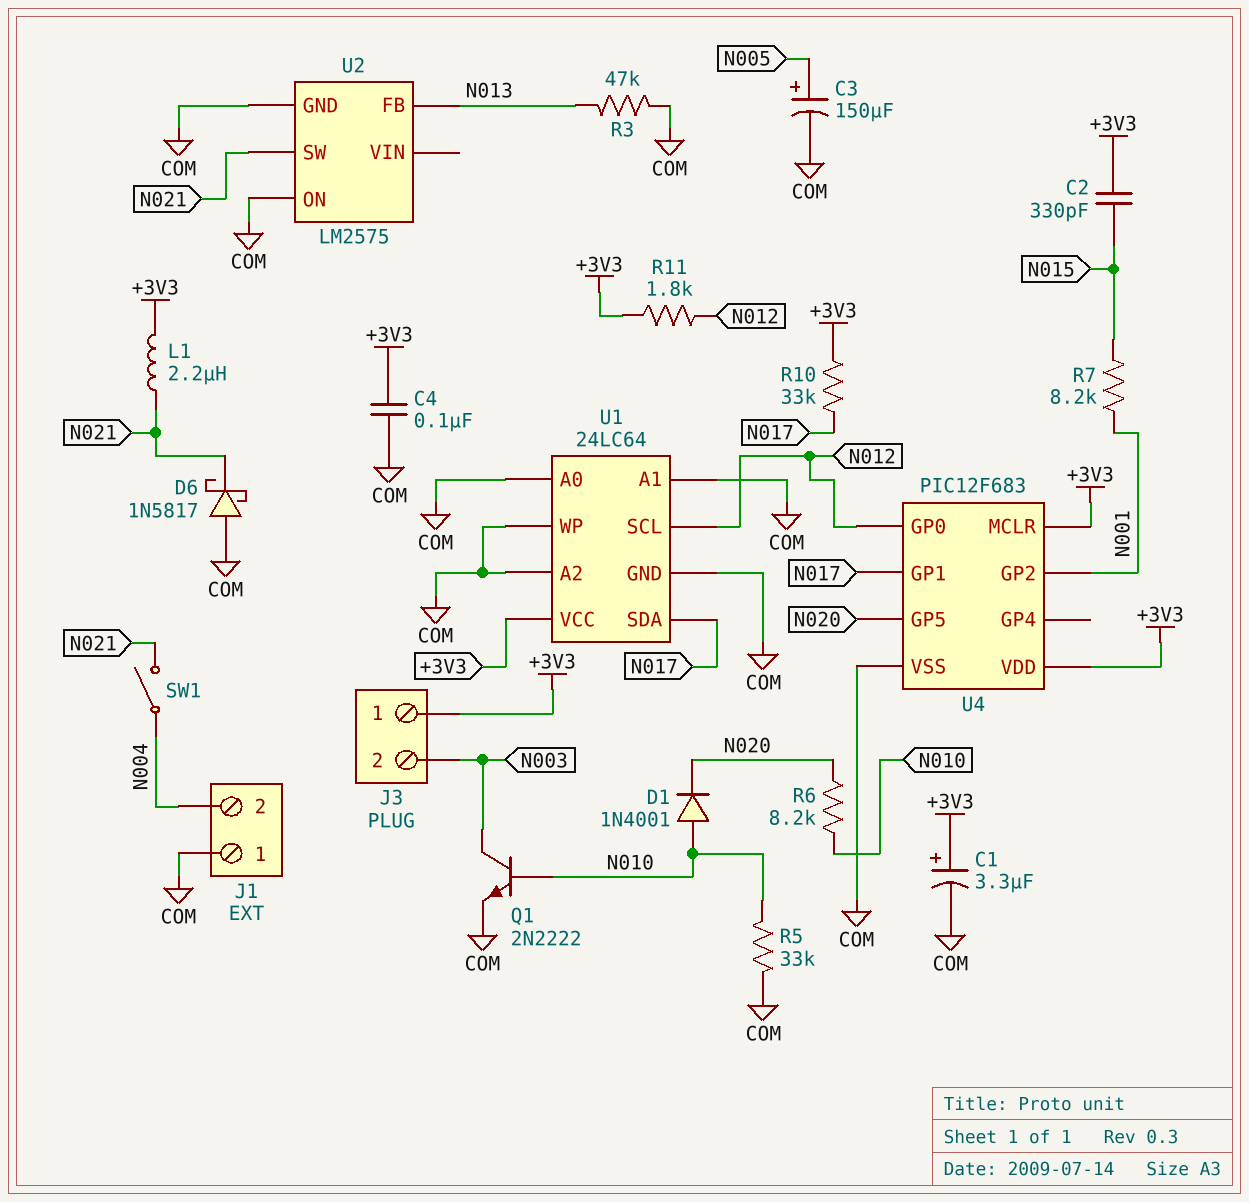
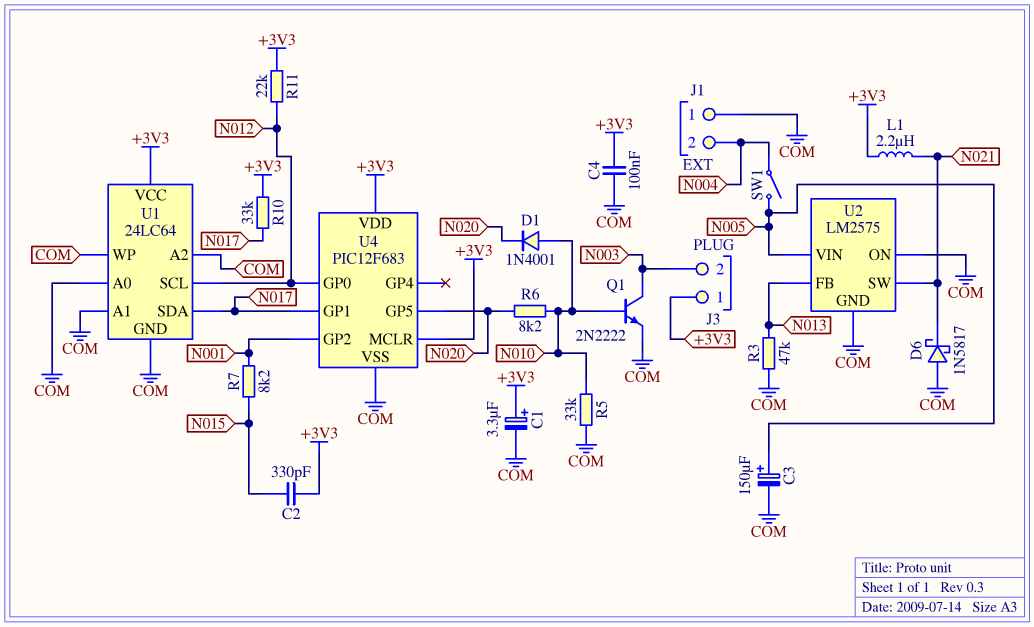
R11: 1.8k (+3V3, N012) -> 22k (+3V3, N012)
SW1: switch (N004, N021) -> switch (N004, N005)
U2 pin VIN: none -> N005

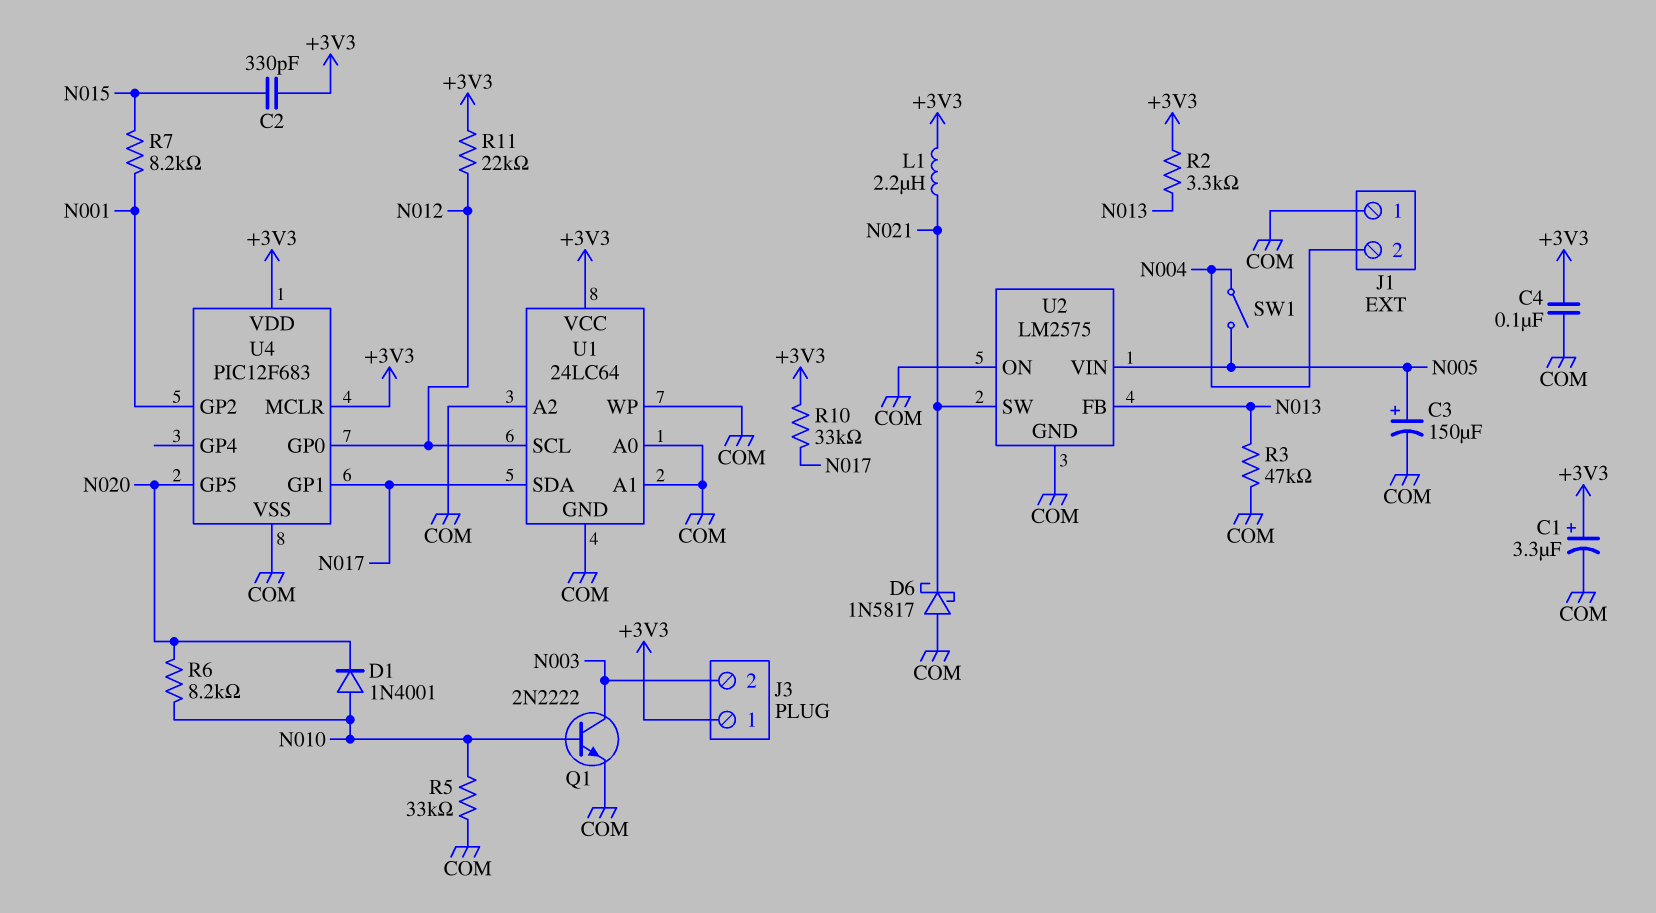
R2: none -> 3.3k (+3V3, N013)

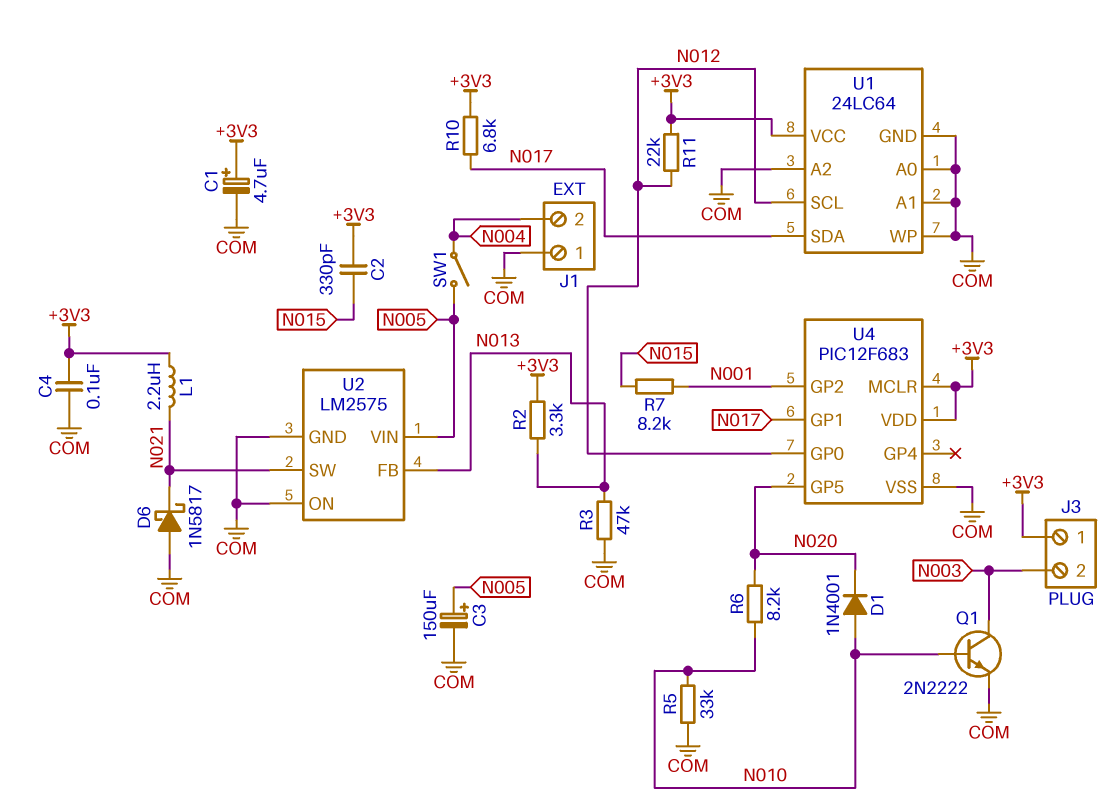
C1: 3.3uF (plus +3V3, minus COM) -> 4.7uF (plus +3V3, minus COM)
R10: 33k (+3V3, N017) -> 6.8k (+3V3, N017)

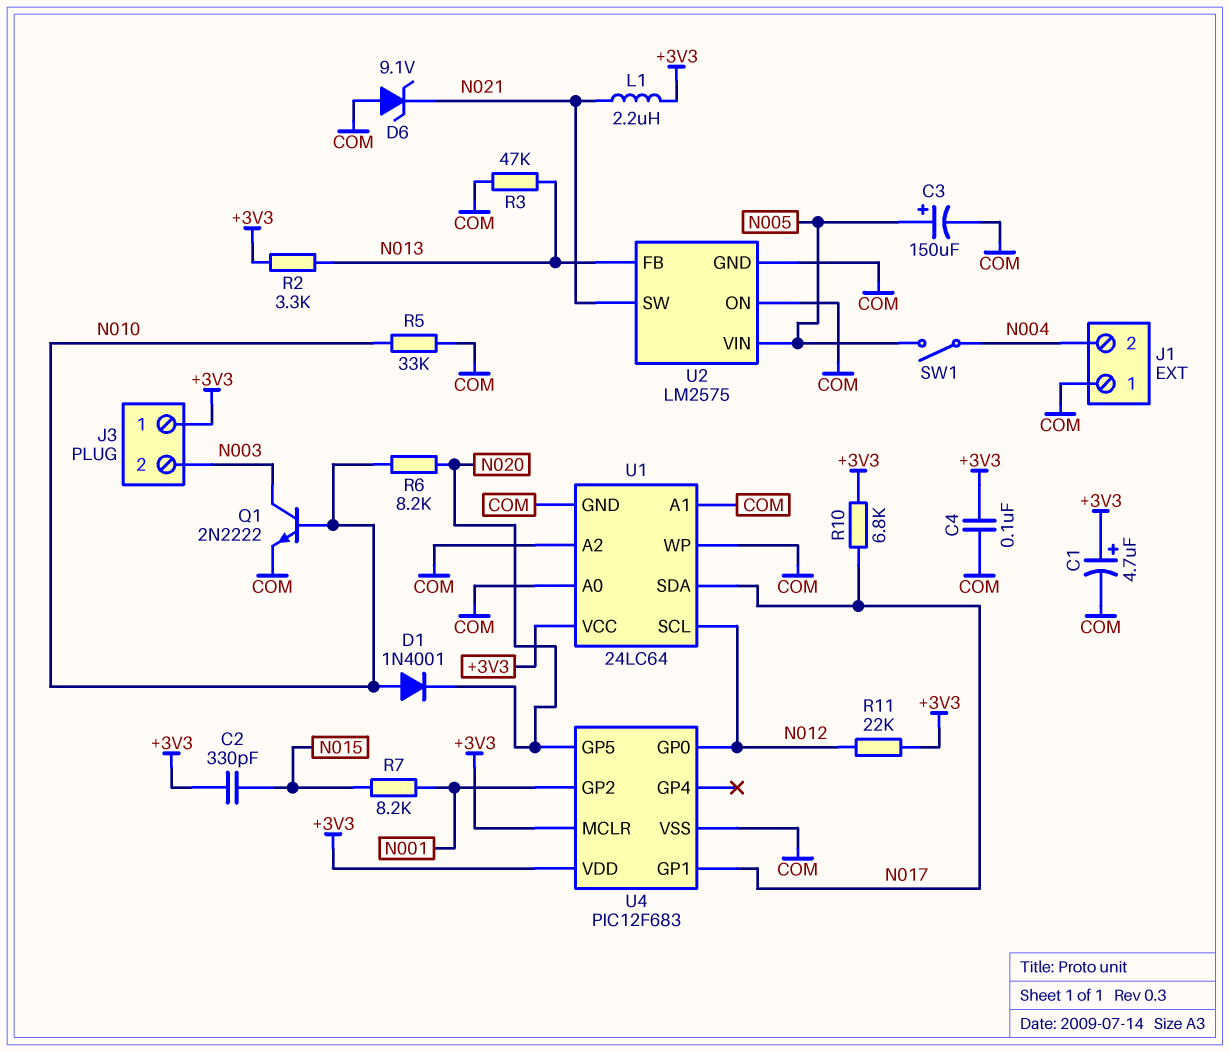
D6: schottky 1N5817 (A COM, K N021) -> zener 9.1V (A COM, K N021)

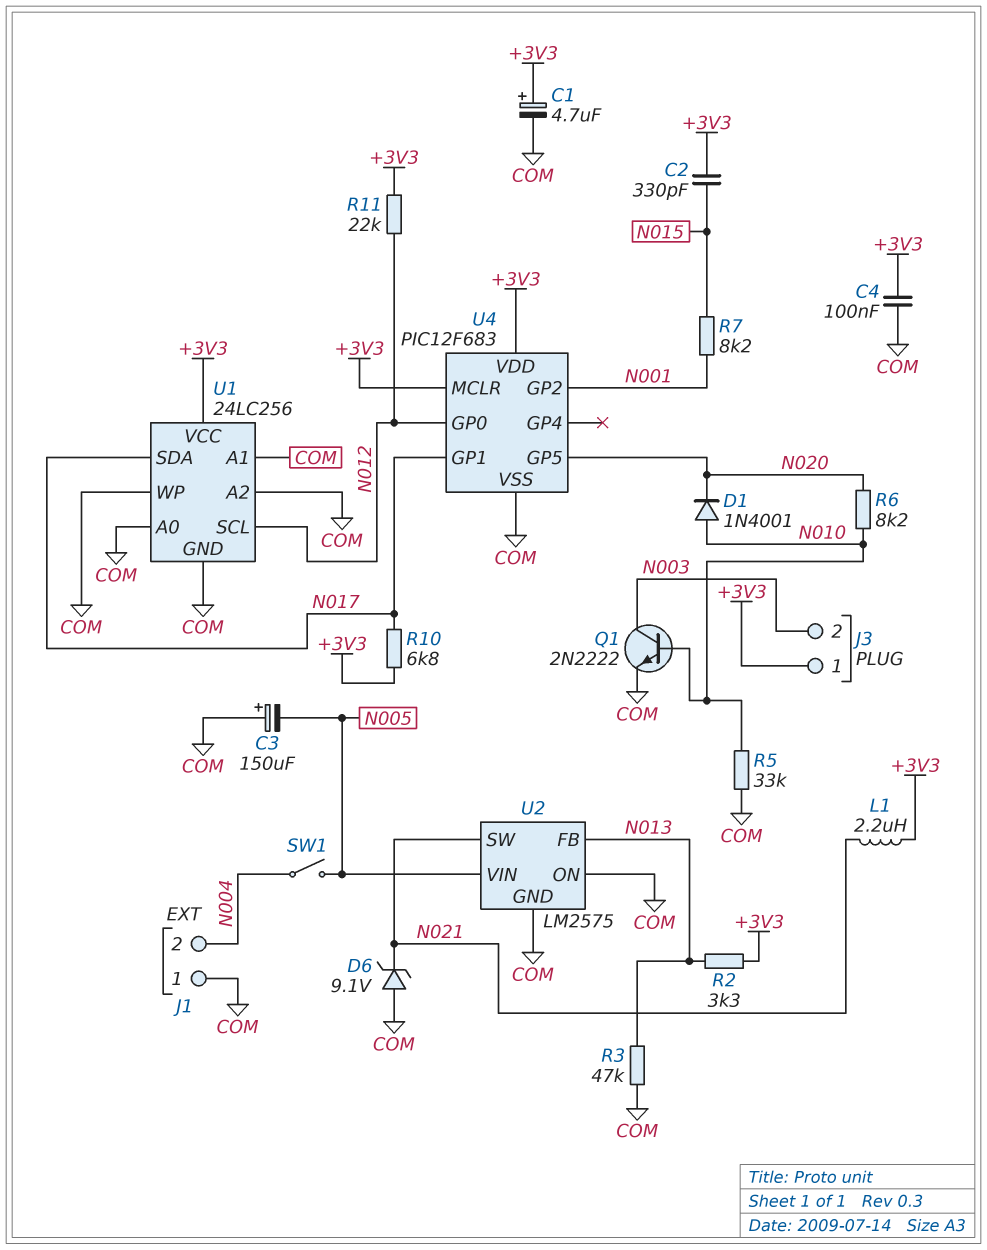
C3: 150uF (plus N005, minus COM) -> 150uF (plus COM, minus N005)
U1: 24LC64 -> 24LC256

